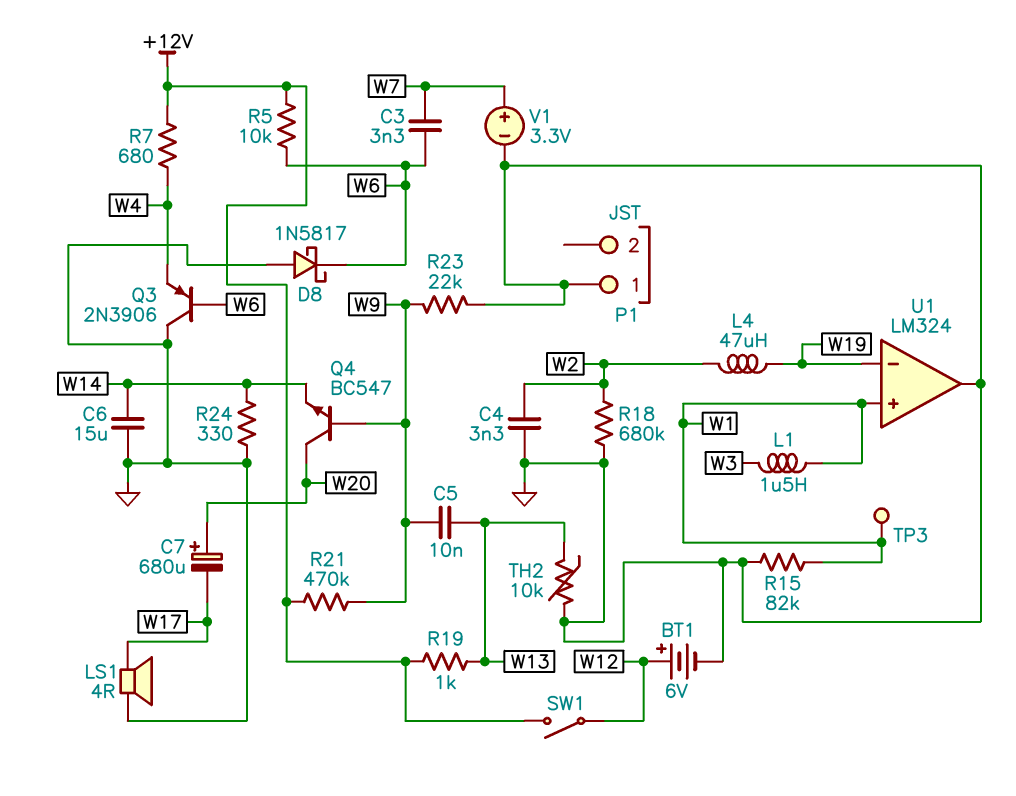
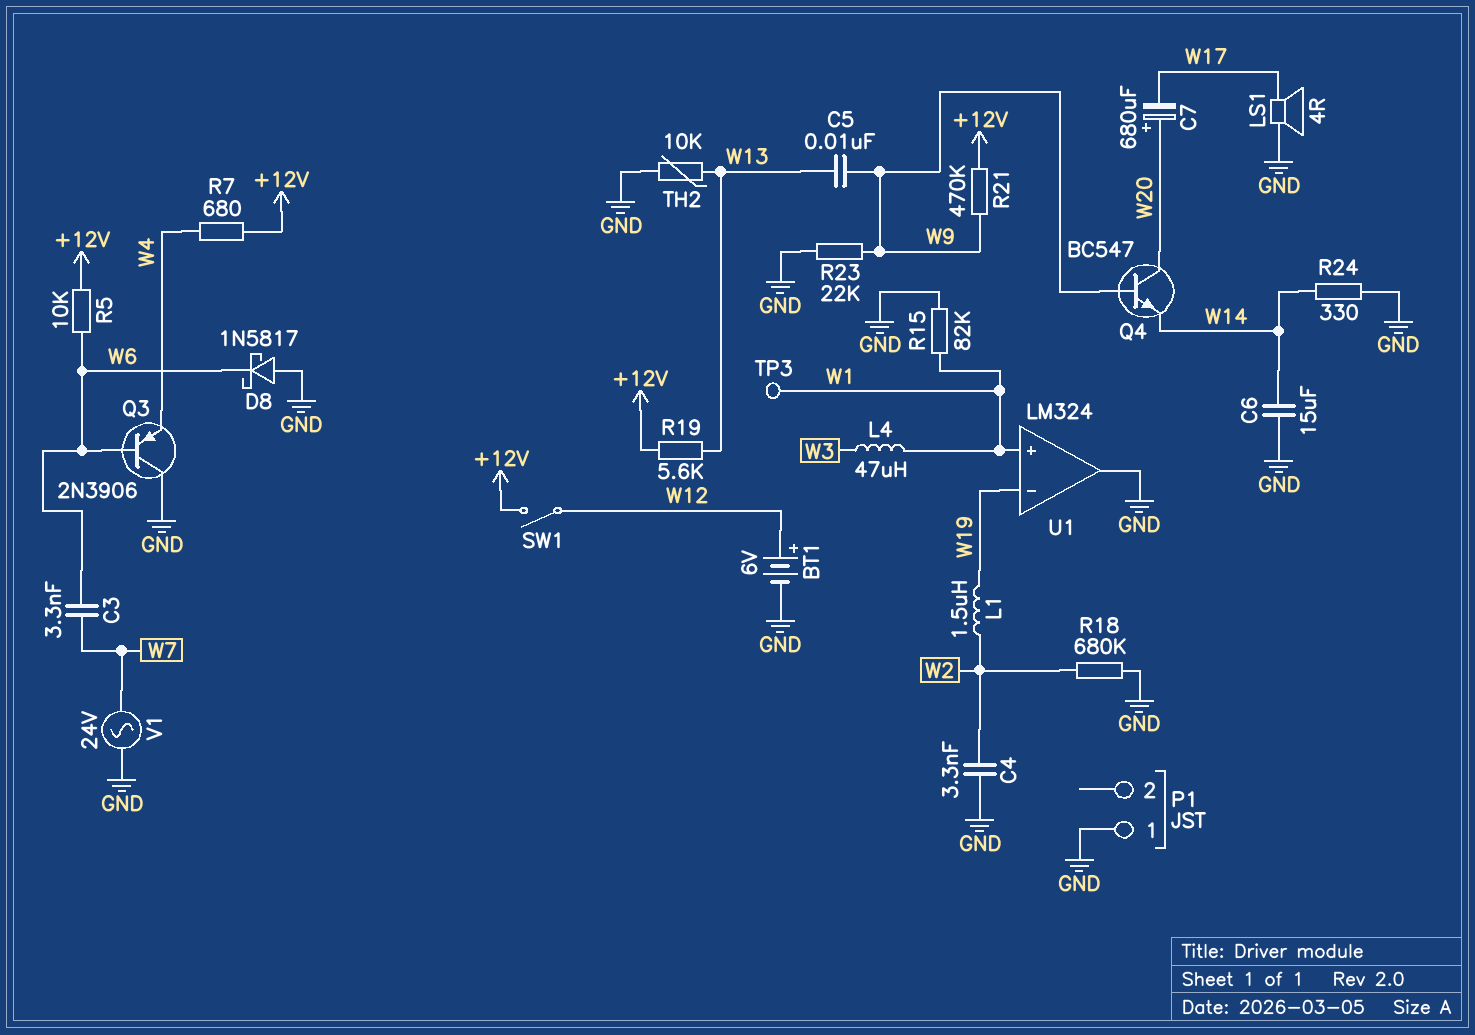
L1: 1.5uH (W1, W3) -> 1.5uH (W2, W19)
L4: 47uH (W2, W19) -> 47uH (W1, W3)
R19: 1k (+12V, W13) -> 5.6k (+12V, W13)
V1: 3.3V (plus W7, minus GND) -> AC 24V (GND, W7)

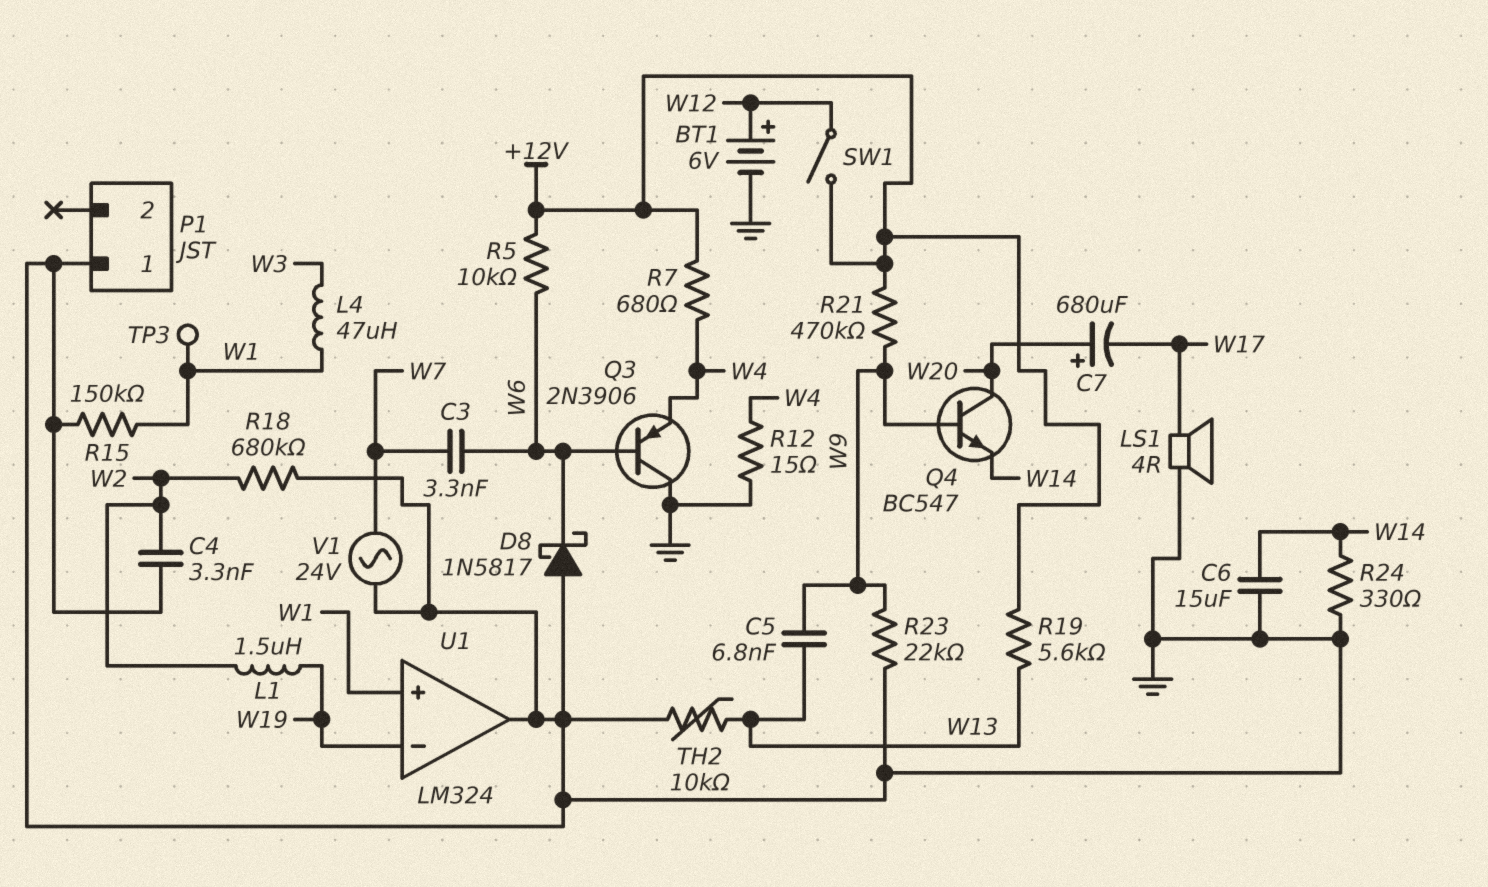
C5: 10nF (W9, W13) -> 6.8nF (W9, W13)
R12: none -> 15 (GND, W4)
R15: 82k (GND, W1) -> 150k (GND, W1)

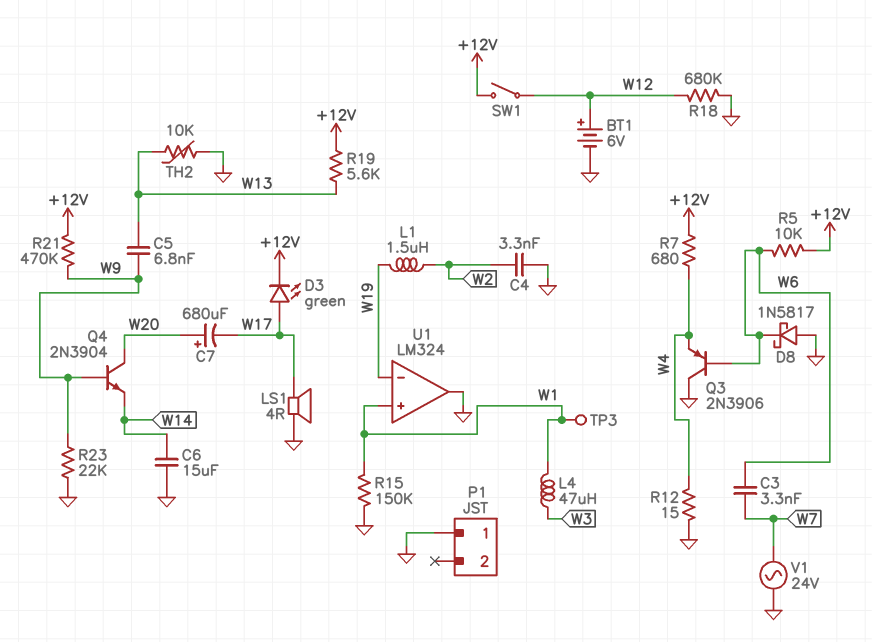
D3: none -> LED green (A W17, K +12V)
Q4: NPN BC547 (B W9, C W20, E W14) -> NPN 2N3904 (B W9, C W20, E W14)
R18: 680k (GND, W2) -> 680k (GND, W12)
R24: 330 (GND, W14) -> none

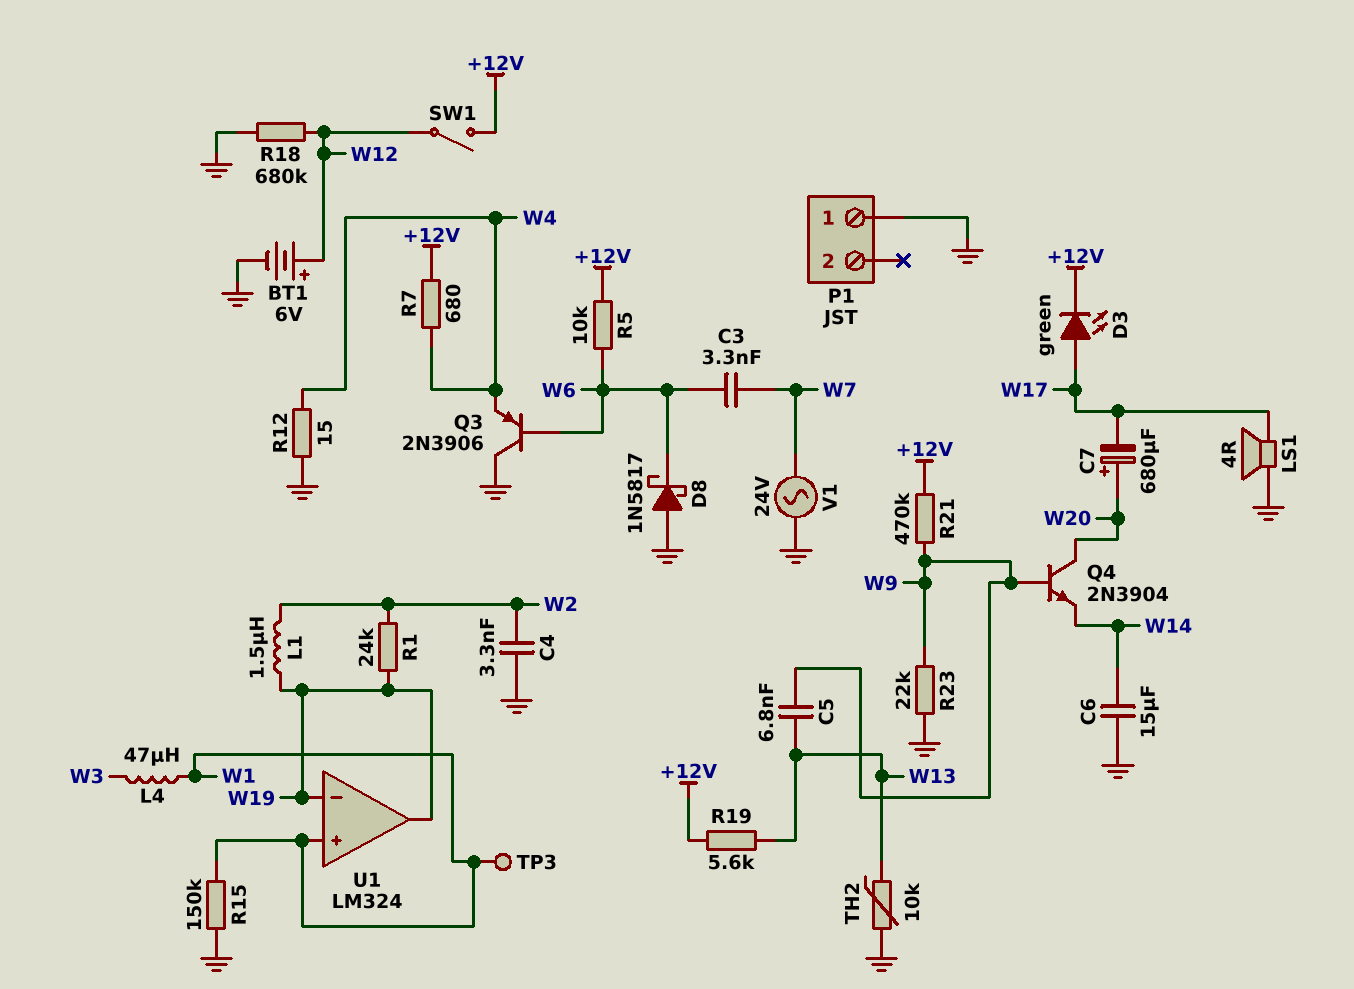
R1: none -> 24k (W2, W19)
U1 pin out: GND -> W19

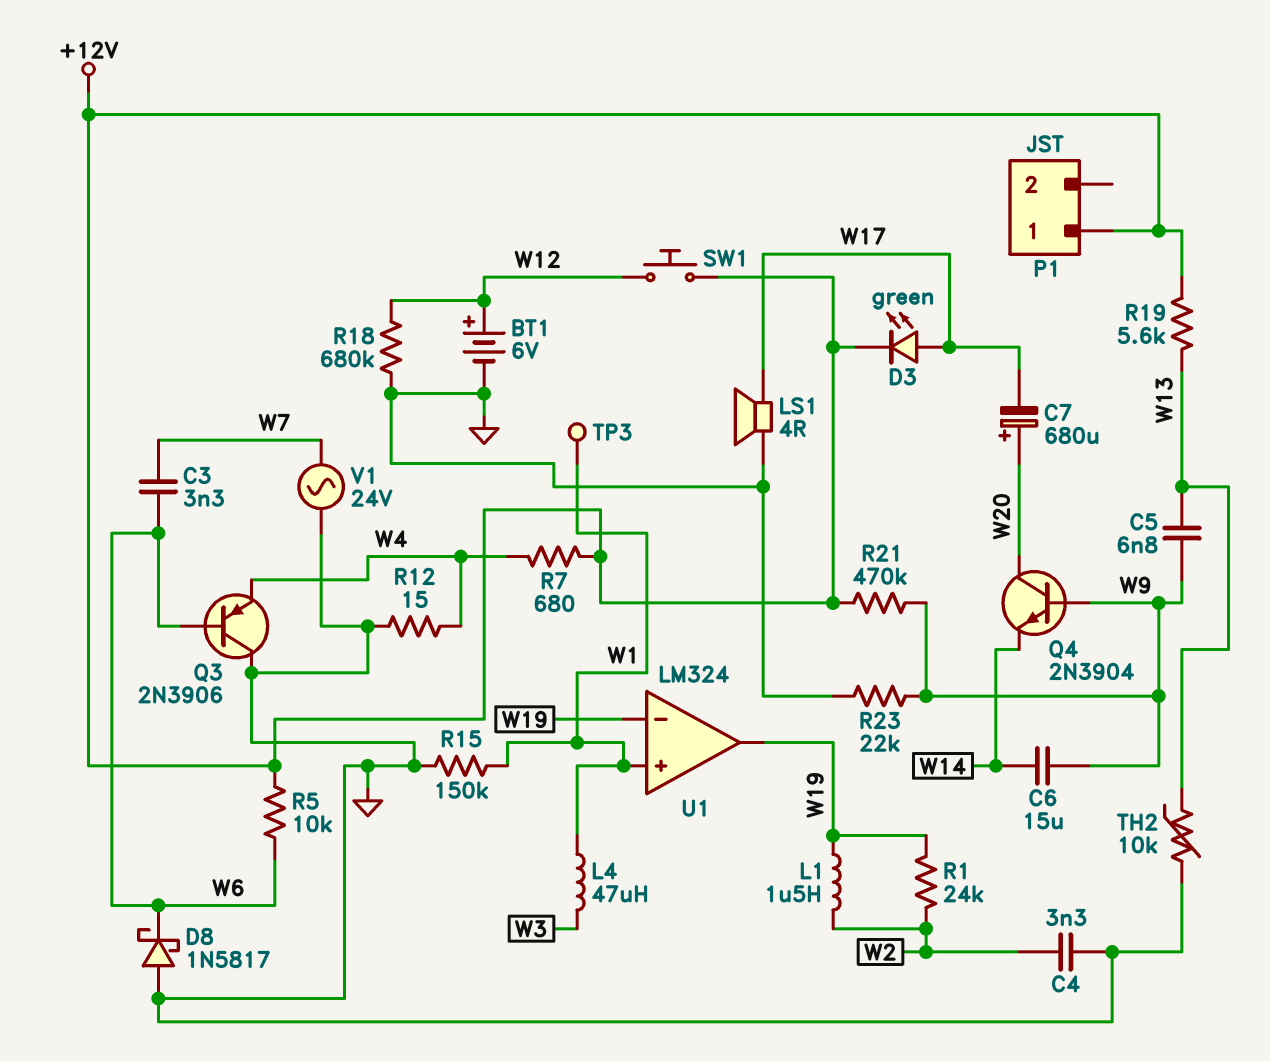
C6: 15uF (GND, W14) -> 15uF (W9, W14)
P1 pin 1: GND -> +12V
SW1: switch (+12V, W12) -> button (+12V, W12)

